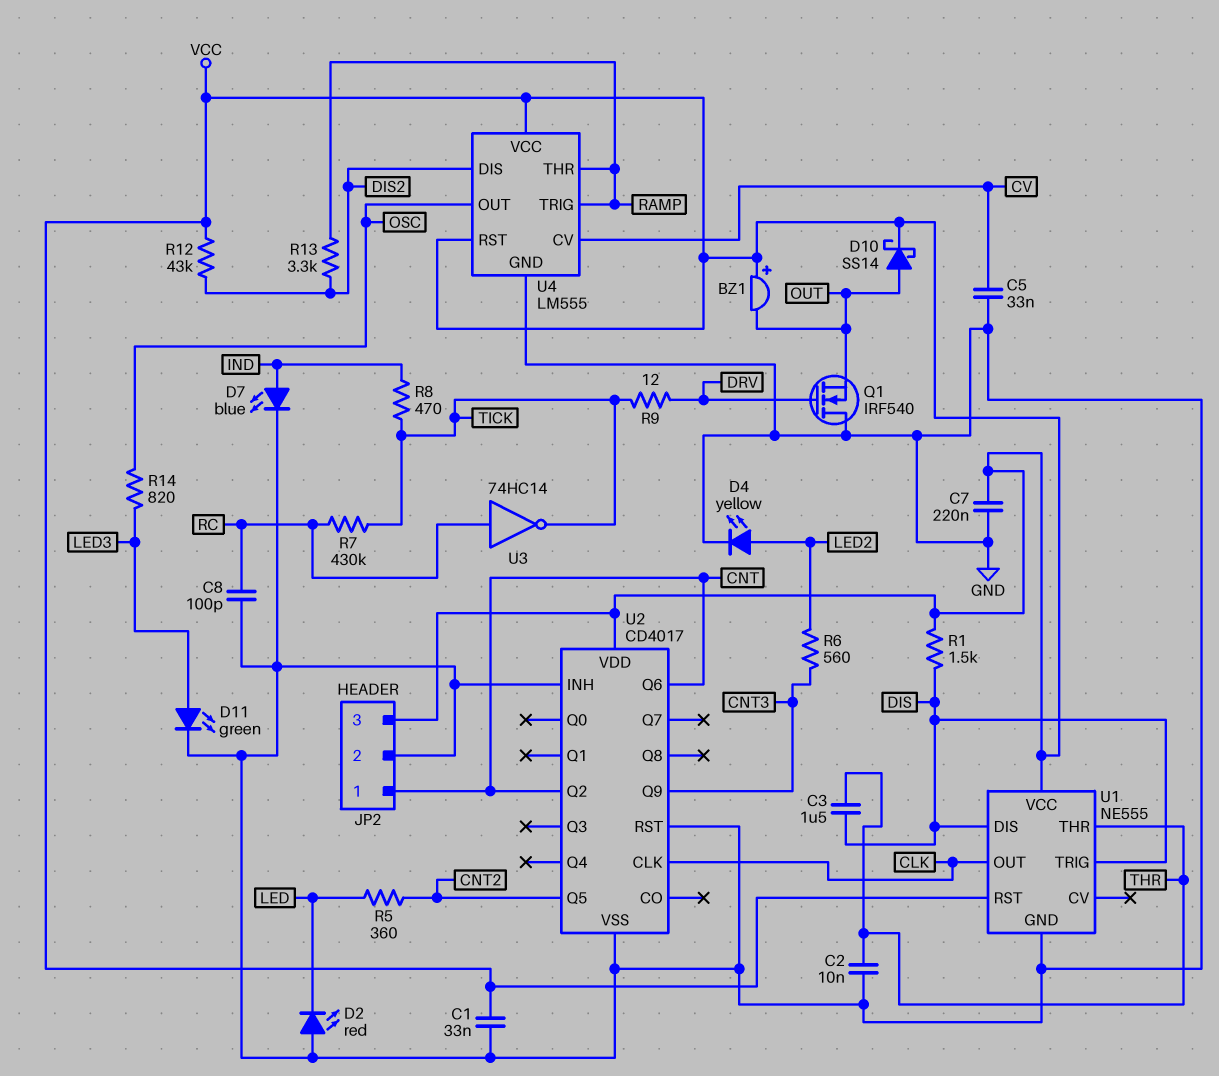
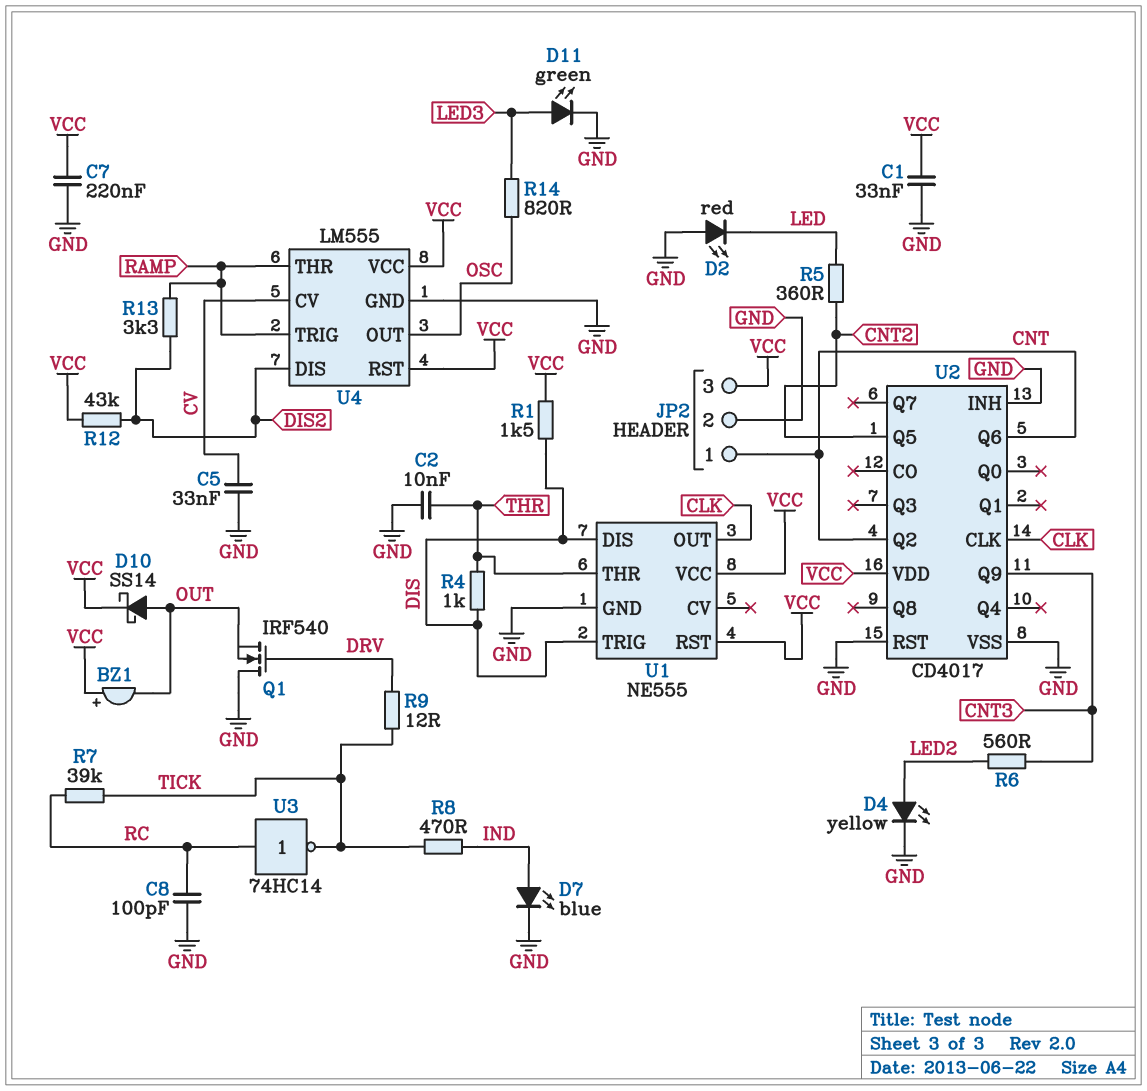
C3: 1.5uF (DIS, THR) -> none
R4: none -> 1k (DIS, THR)
R7: 430k (RC, TICK) -> 39k (RC, TICK)

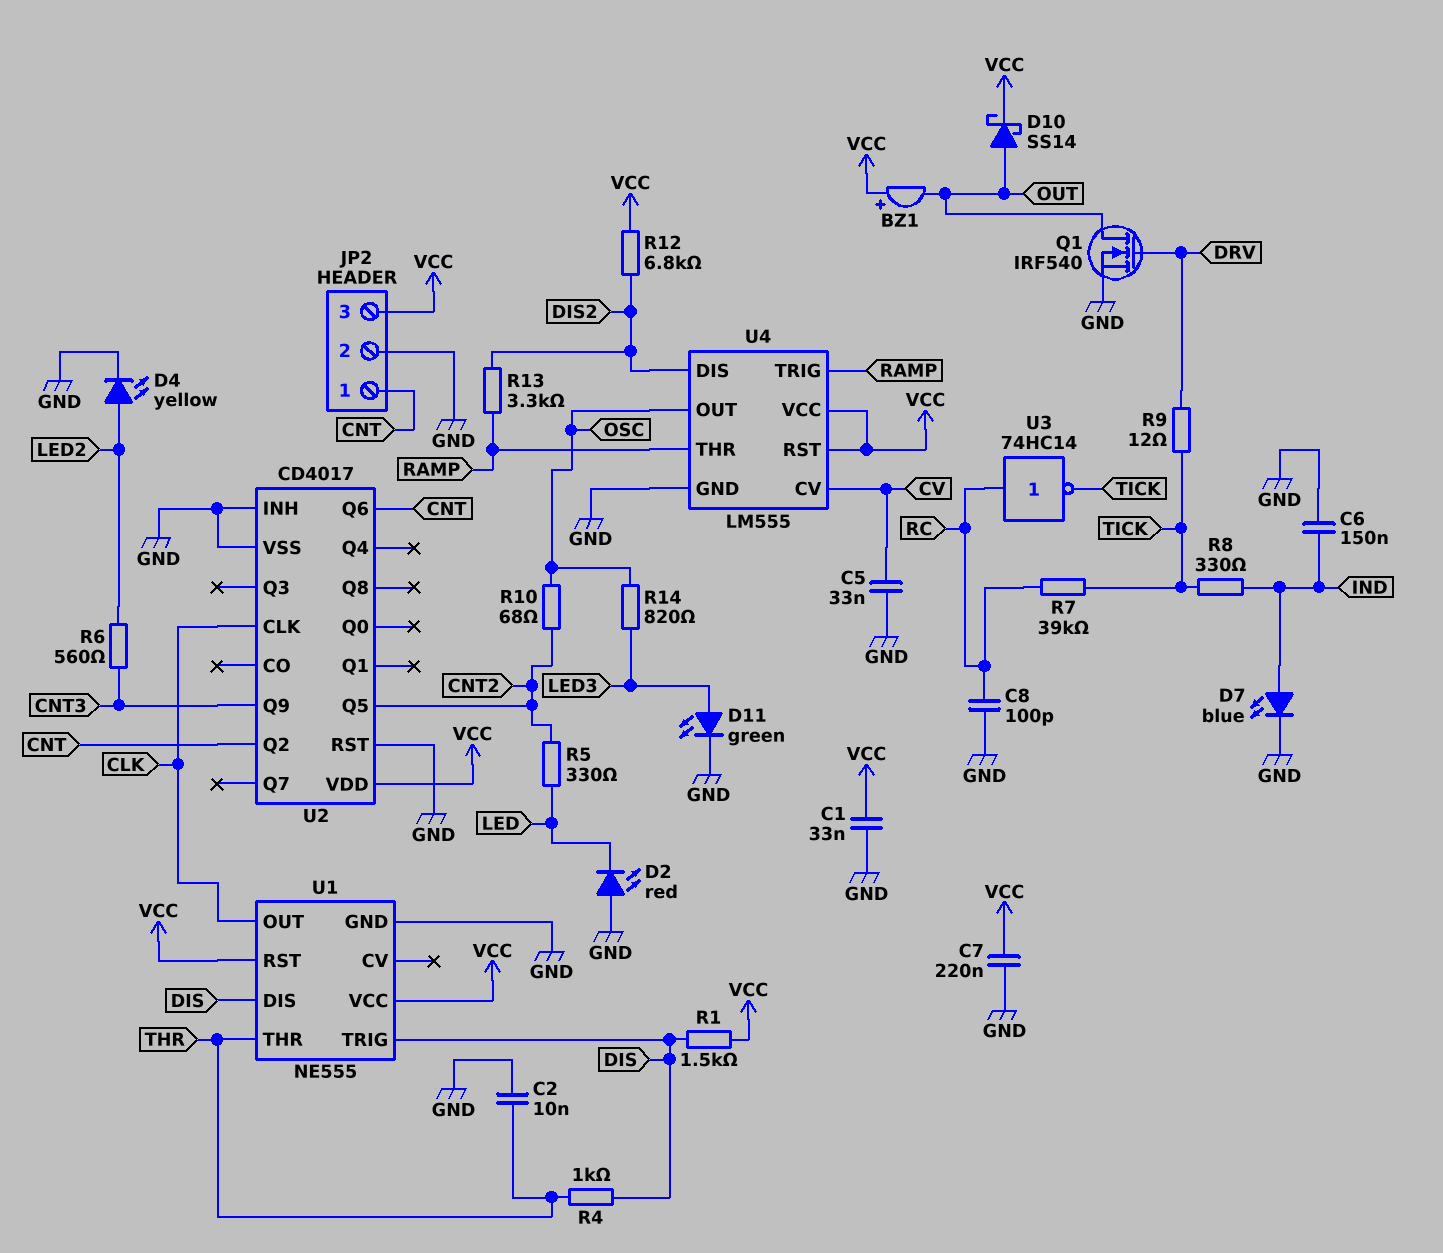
C6: none -> 150nF (GND, IND)
Q1: NMOS IRF540 (G DRV, D GND, S OUT) -> NMOS IRF540 (G DRV, D OUT, S GND)
R5: 360 (CNT2, LED) -> 330 (CNT2, LED)
R8: 470 (IND, TICK) -> 330 (IND, TICK)
R10: none -> 68 (CNT2, OSC)
R12: 43k (DIS2, VCC) -> 6.8k (DIS2, VCC)

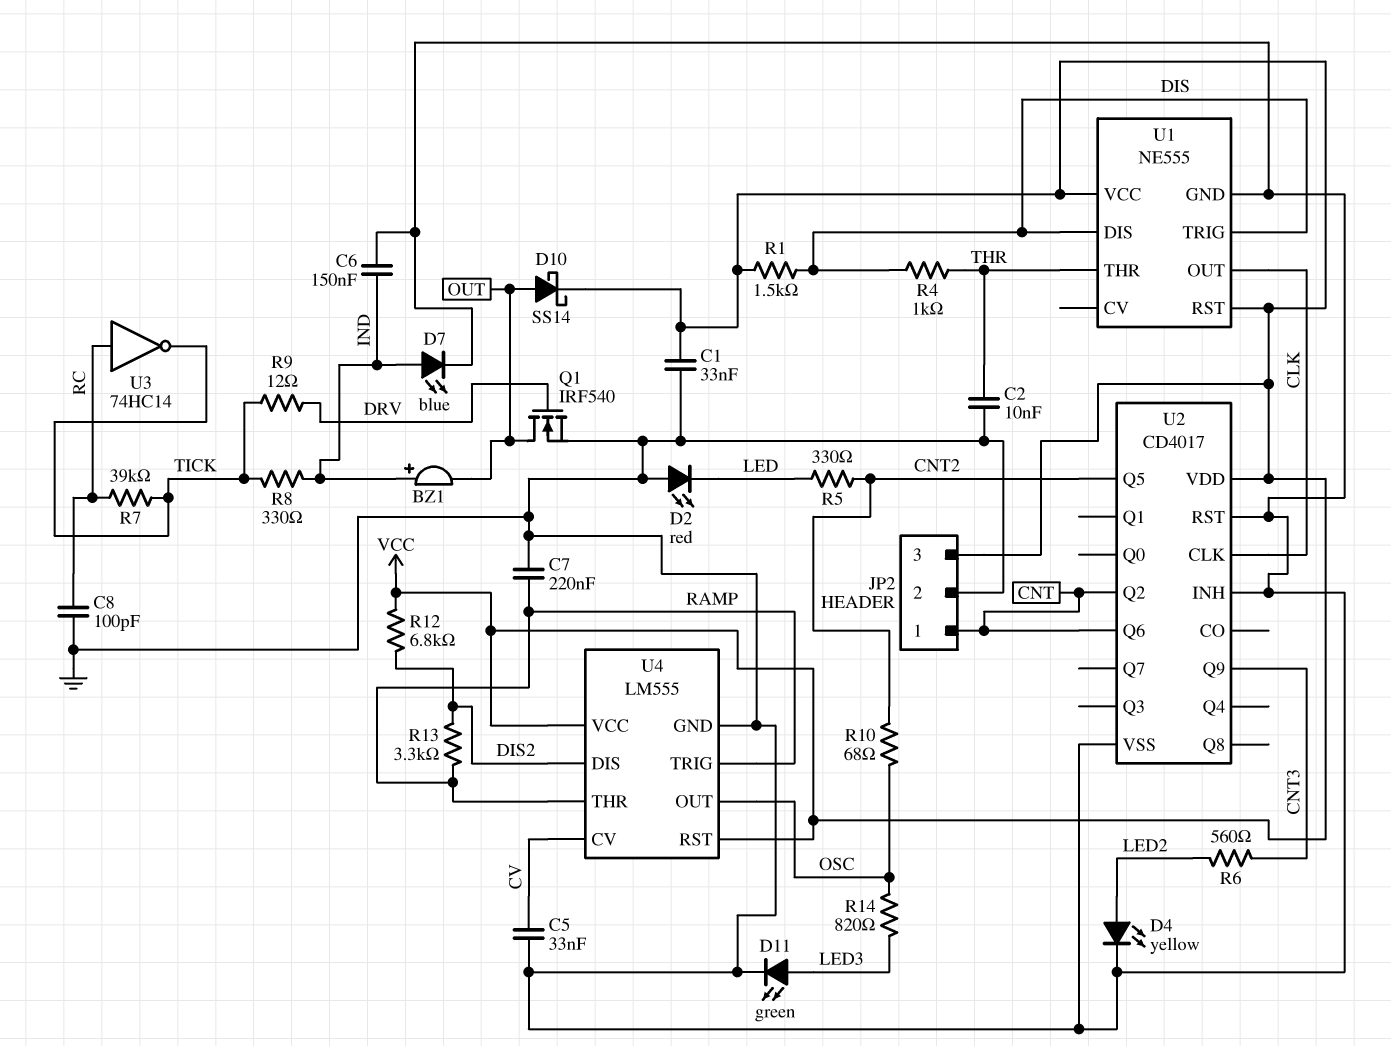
BZ1: buzzer (plus VCC, minus OUT) -> buzzer (plus IND, minus OUT)
C7: 220nF (GND, VCC) -> 220nF (GND, RAMP)

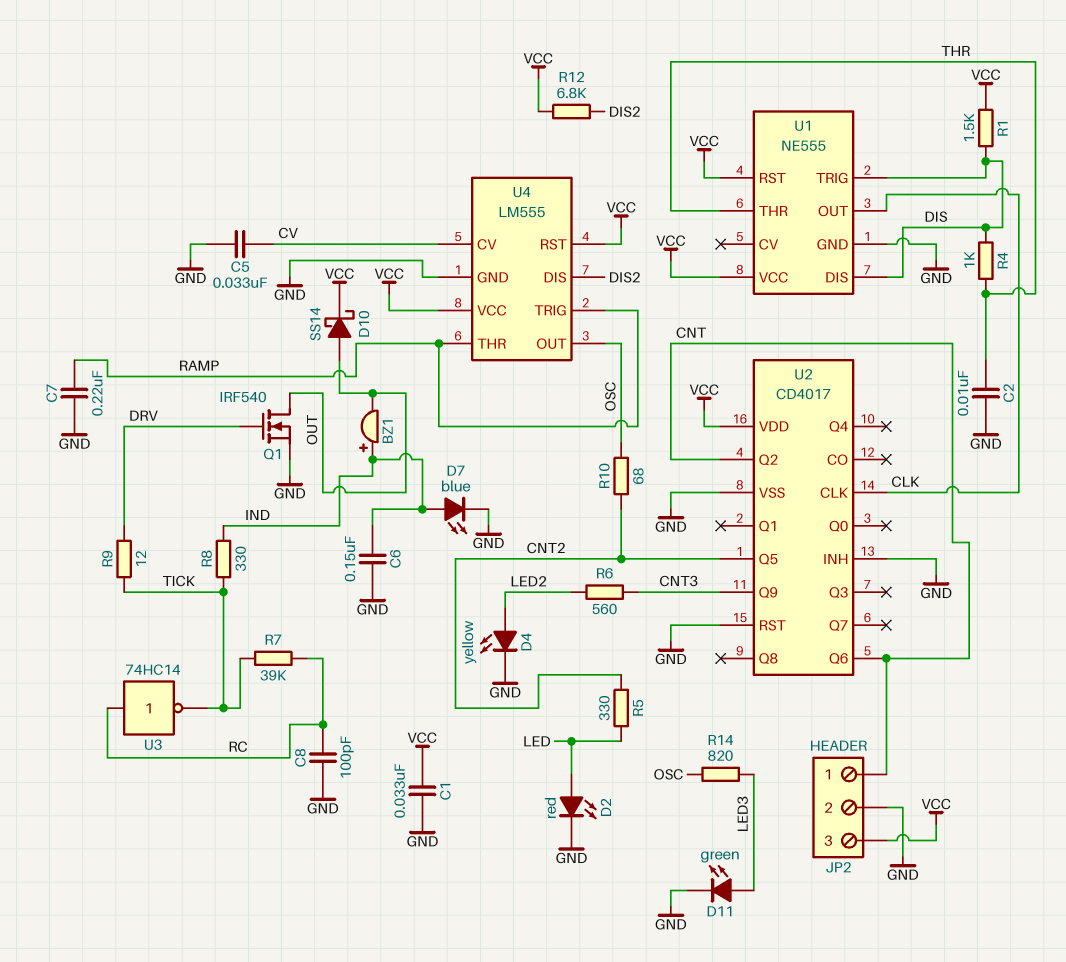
D2: LED red (A GND, K LED) -> LED red (A LED, K GND)
R13: 3.3k (DIS2, RAMP) -> none

